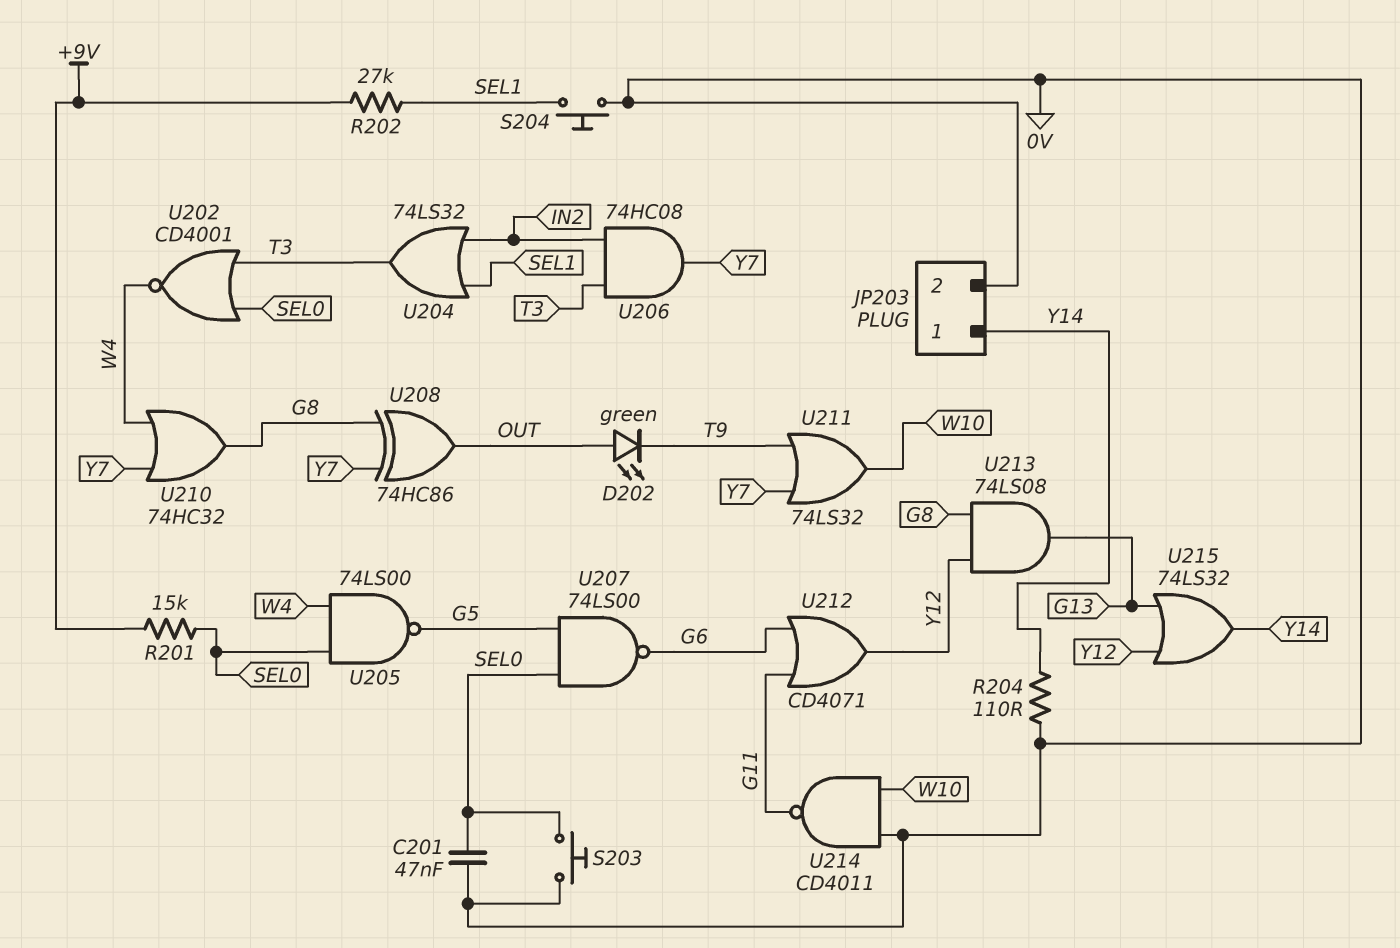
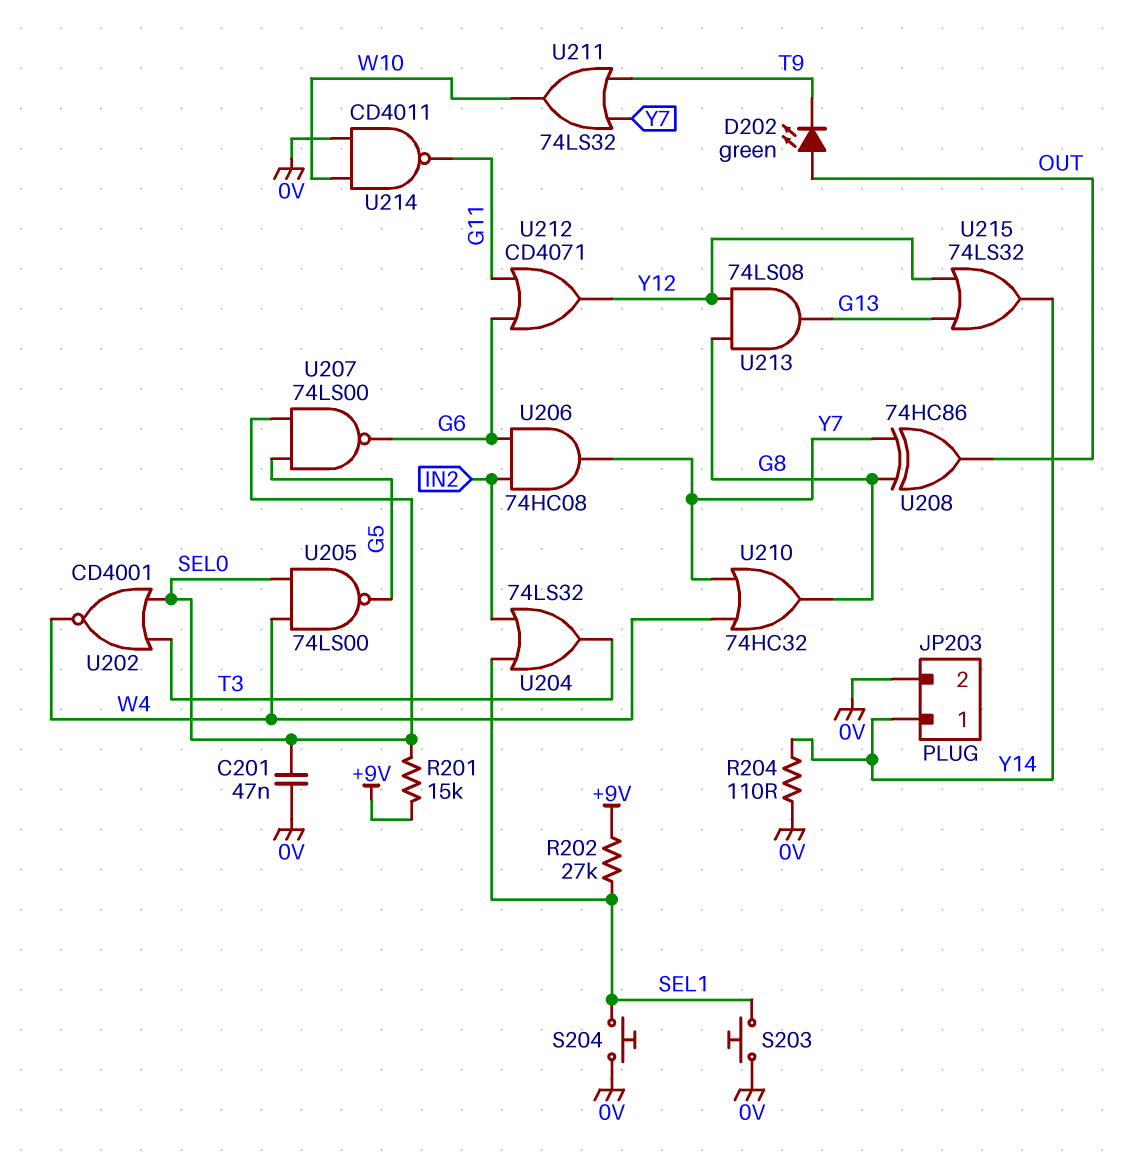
S203: button (0V, SEL0) -> button (0V, SEL1)
U206: AND 74HC08 (in IN2, in T3, out Y7) -> AND 74HC08 (in G6, in IN2, out Y7)

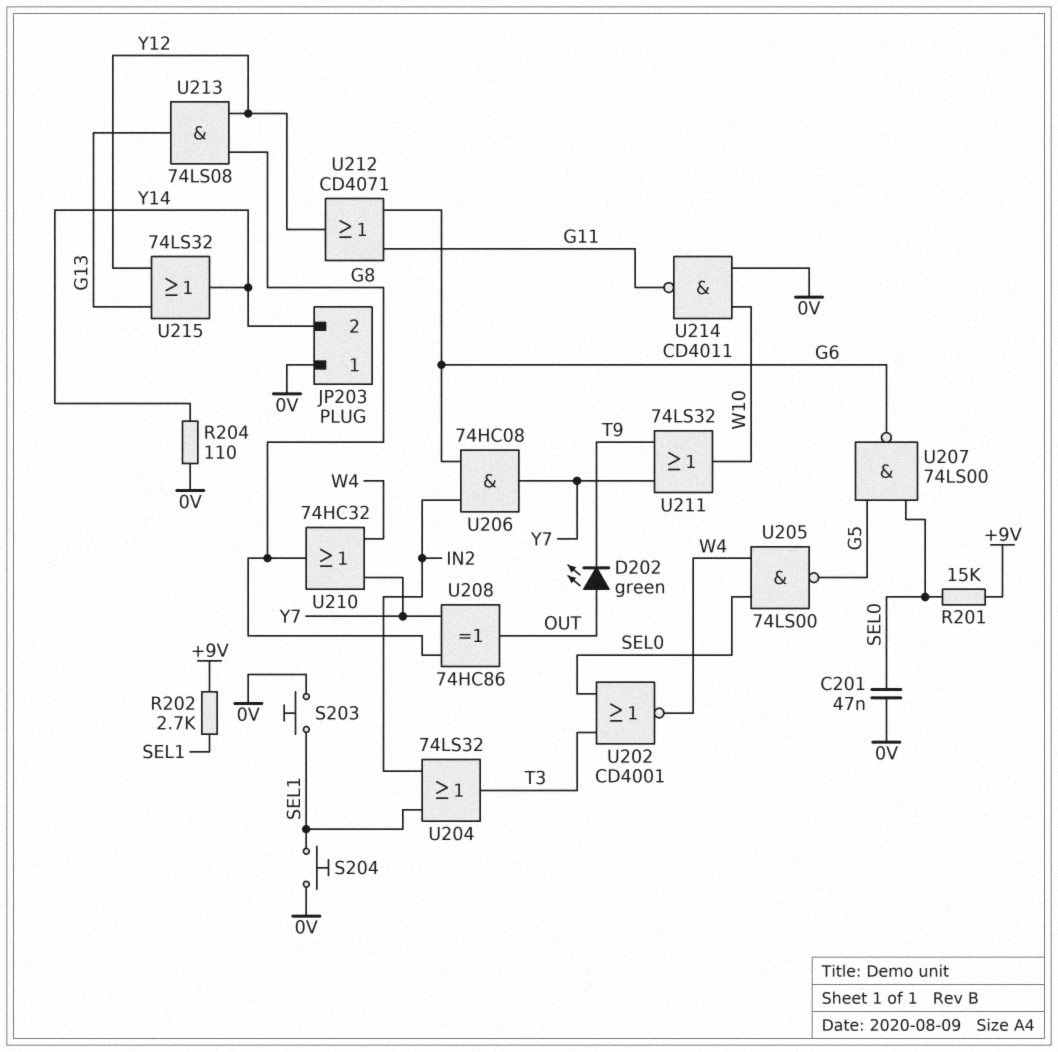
JP203 pin 1: Y14 -> 0V
JP203 pin 2: 0V -> Y14
R202: 27k (+9V, SEL1) -> 2.7k (+9V, SEL1)

